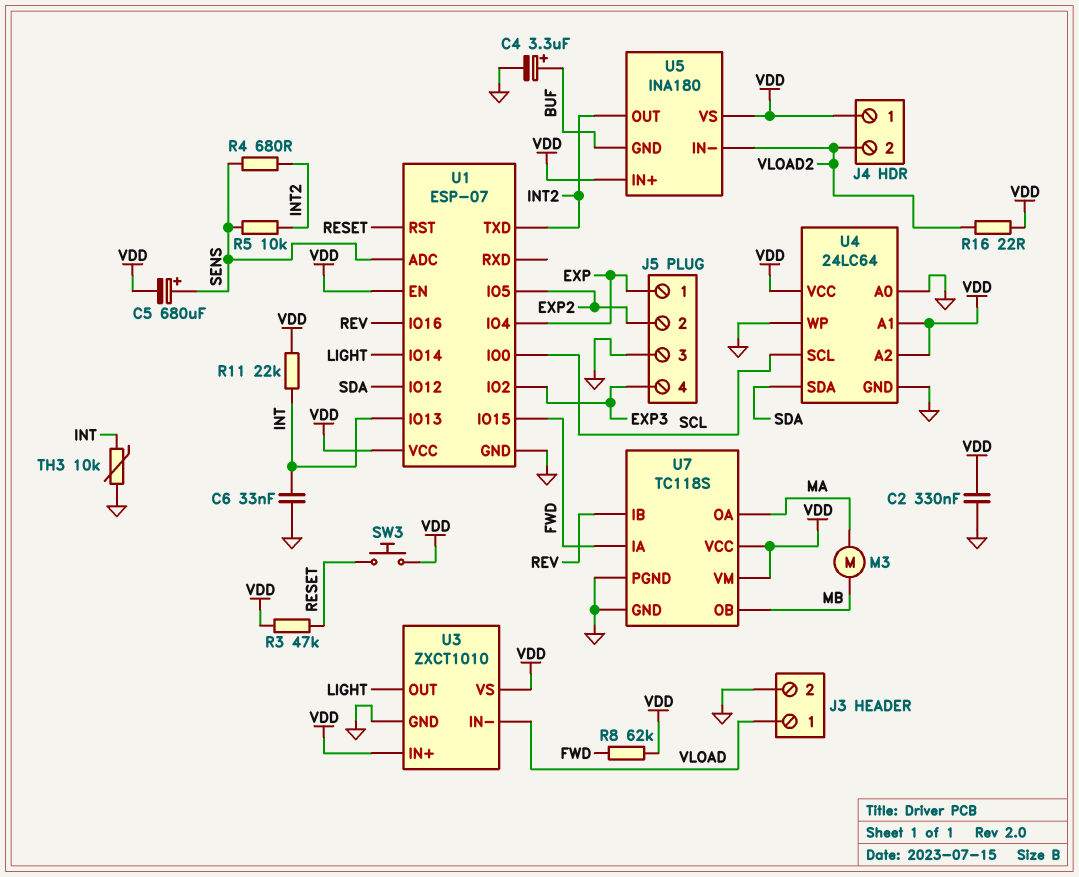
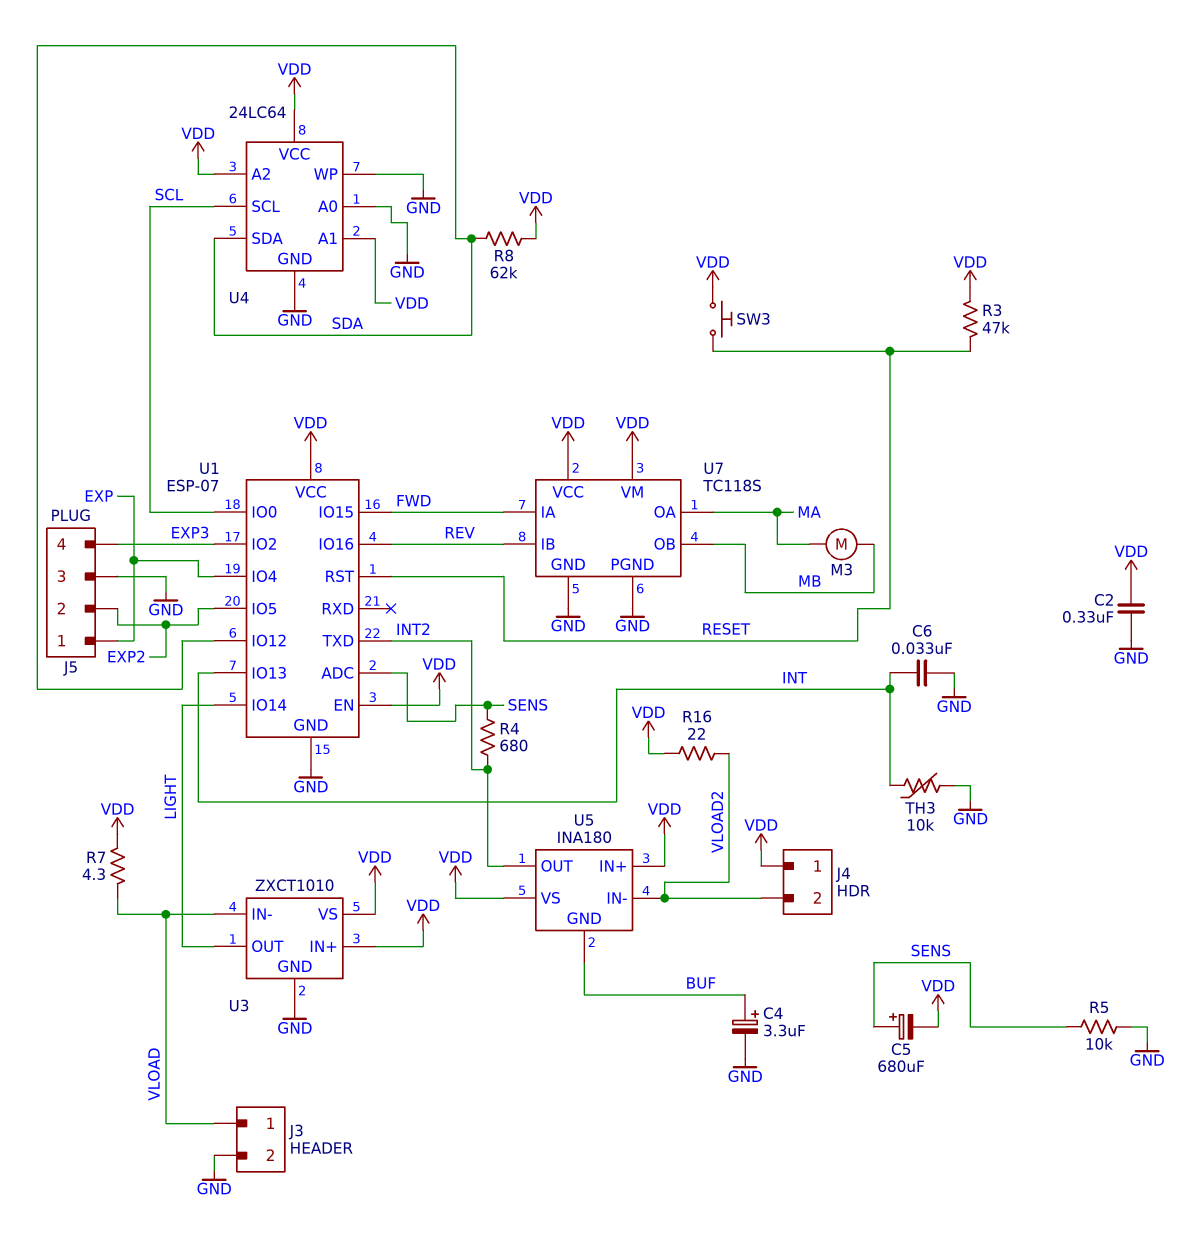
R5: 10k (INT2, SENS) -> 10k (GND, SENS)
R7: none -> 4.3 (VDD, VLOAD)
R8: 62k (FWD, VDD) -> 62k (SDA, VDD)
R11: 22k (INT, VDD) -> none

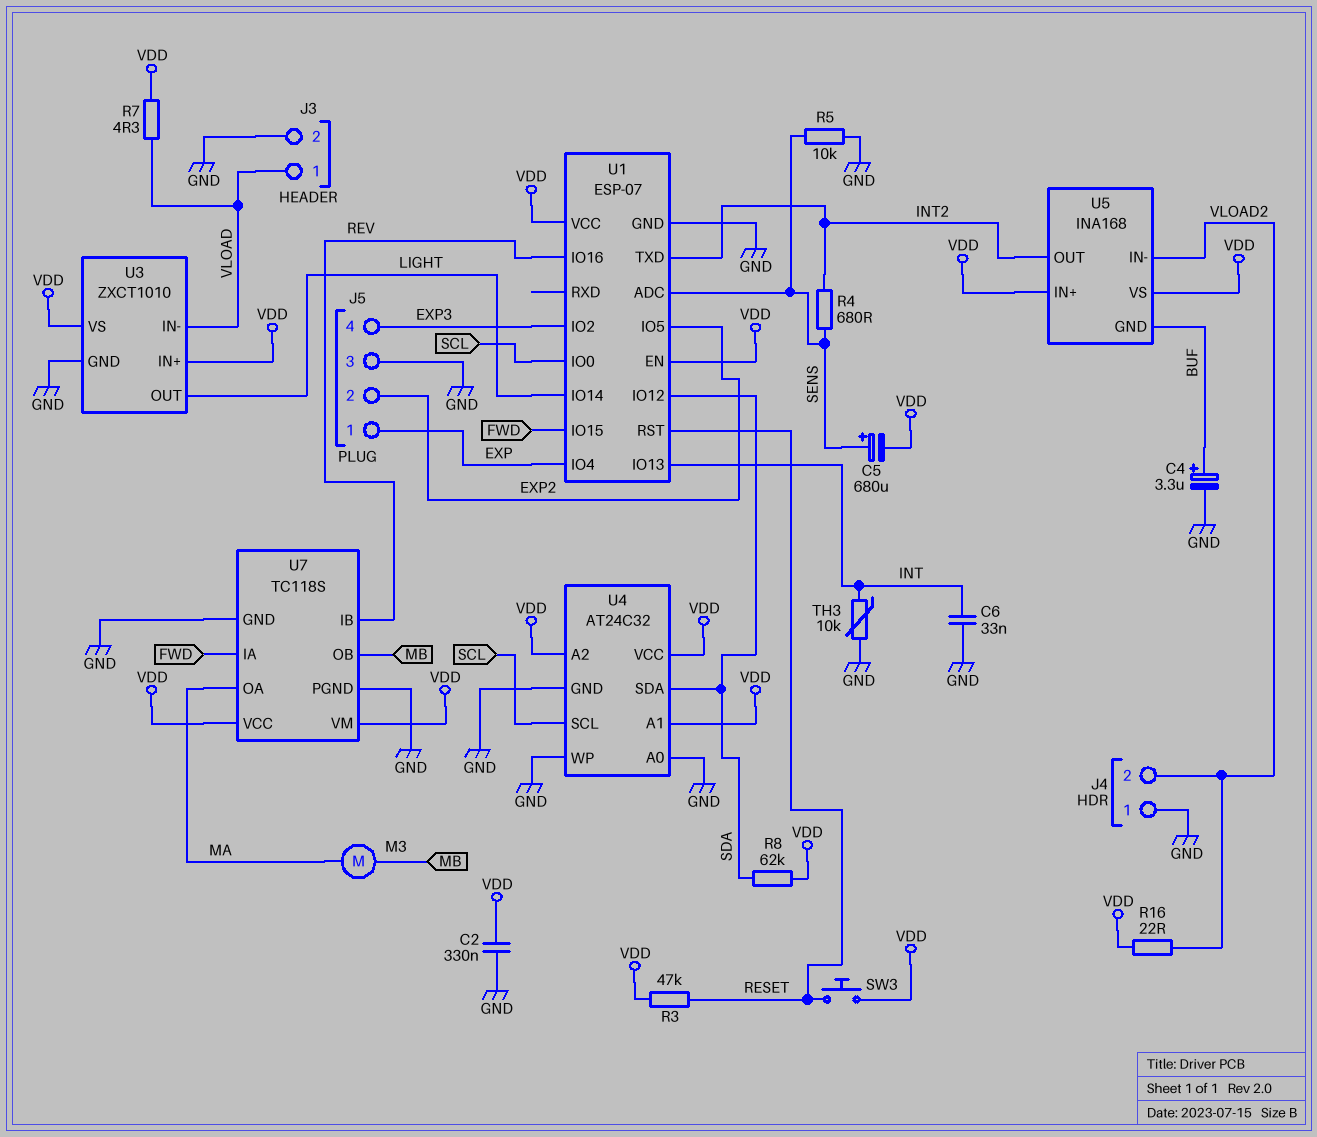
J4 pin 1: VDD -> GND
U4: 24LC64 -> AT24C32
U5: INA180 -> INA168

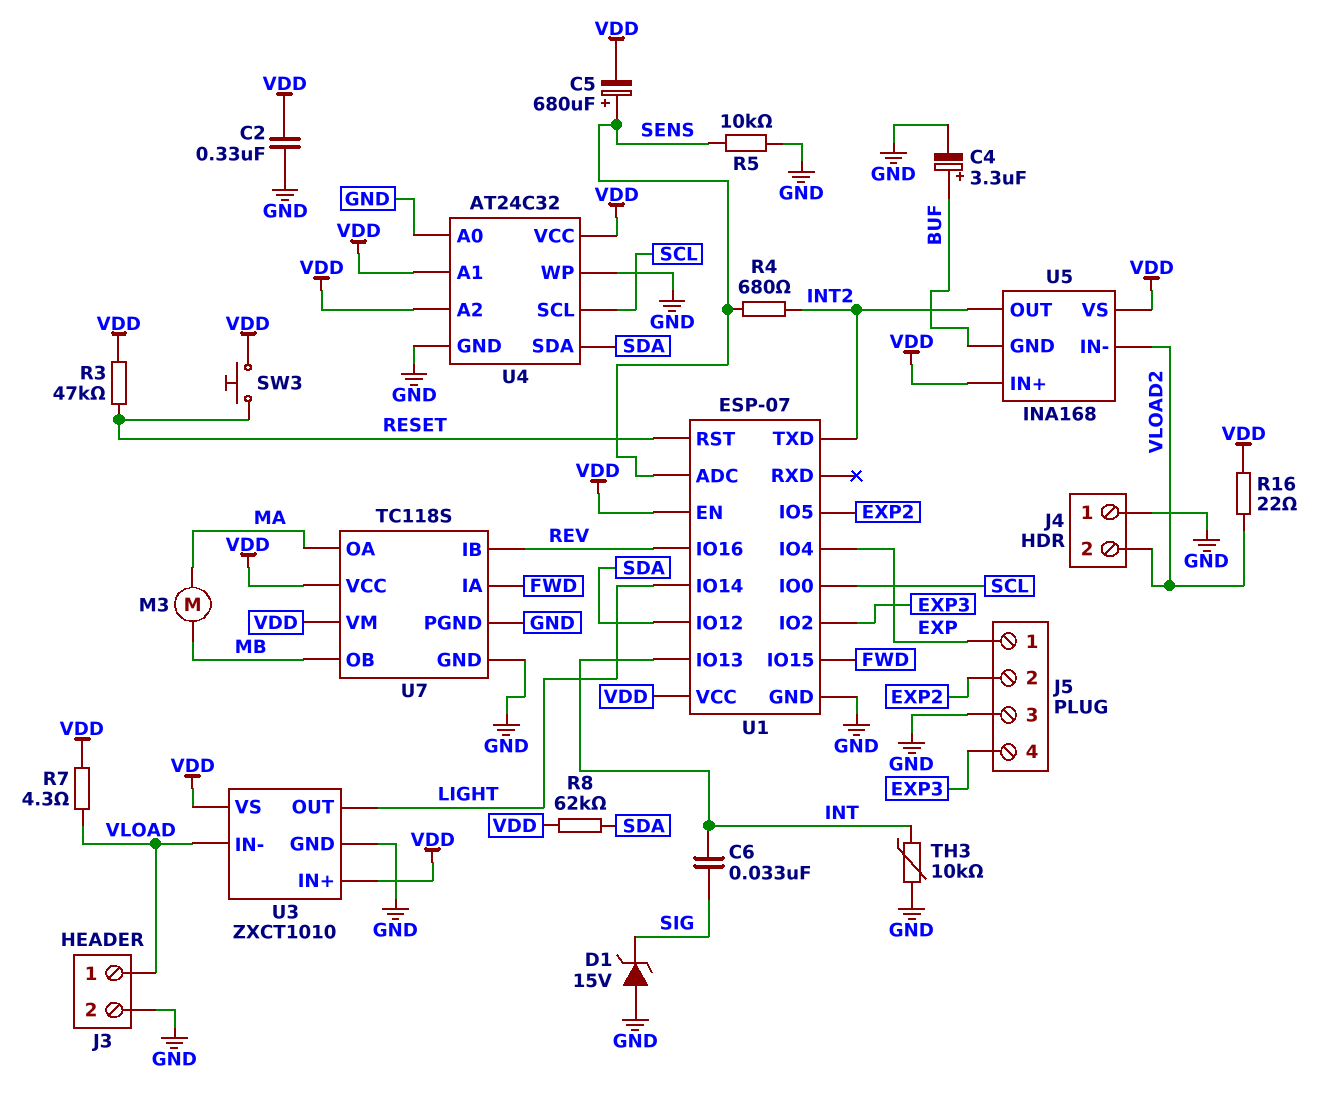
C6: 33nF (GND, INT) -> 33nF (INT, SIG)
D1: none -> zener 15V (A GND, K SIG)

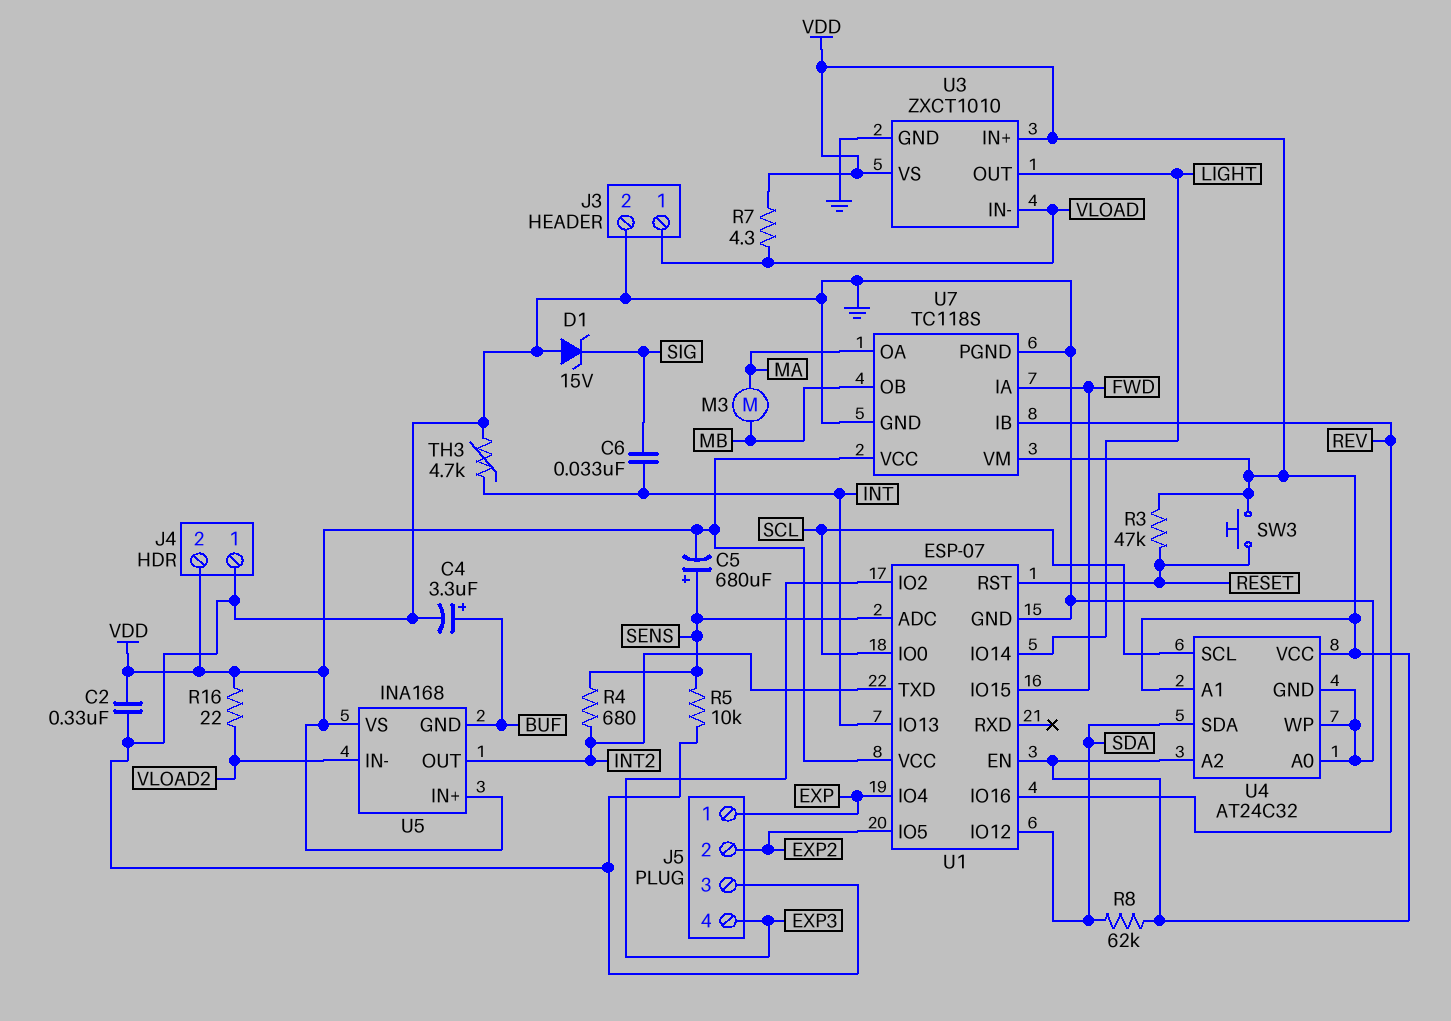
J4 pin 2: VLOAD2 -> VDD
TH3: 10k (GND, INT) -> 4.7k (GND, INT)

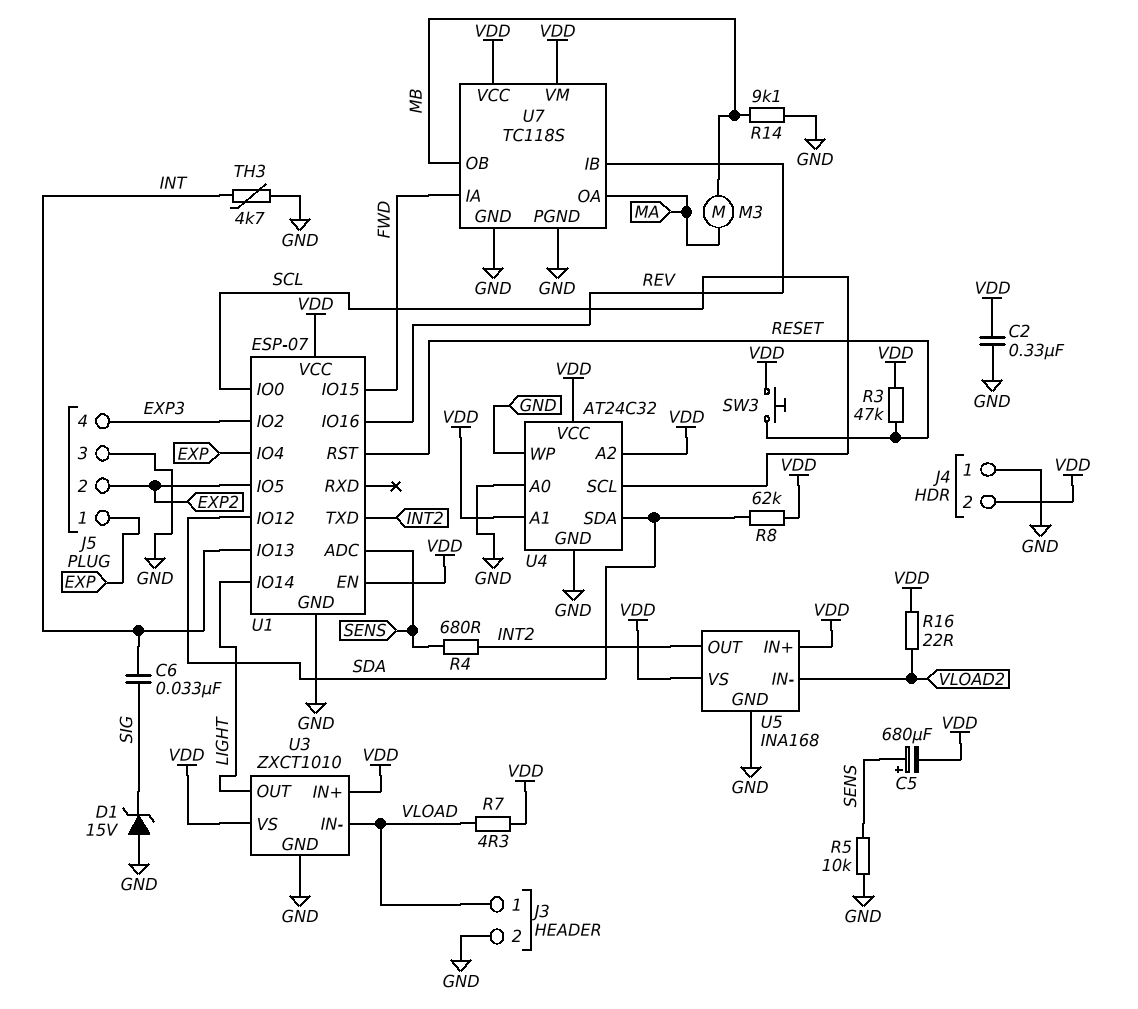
C4: 3.3uF (plus BUF, minus GND) -> none
R14: none -> 9.1k (GND, MB)
U5 pin GND: BUF -> GND

